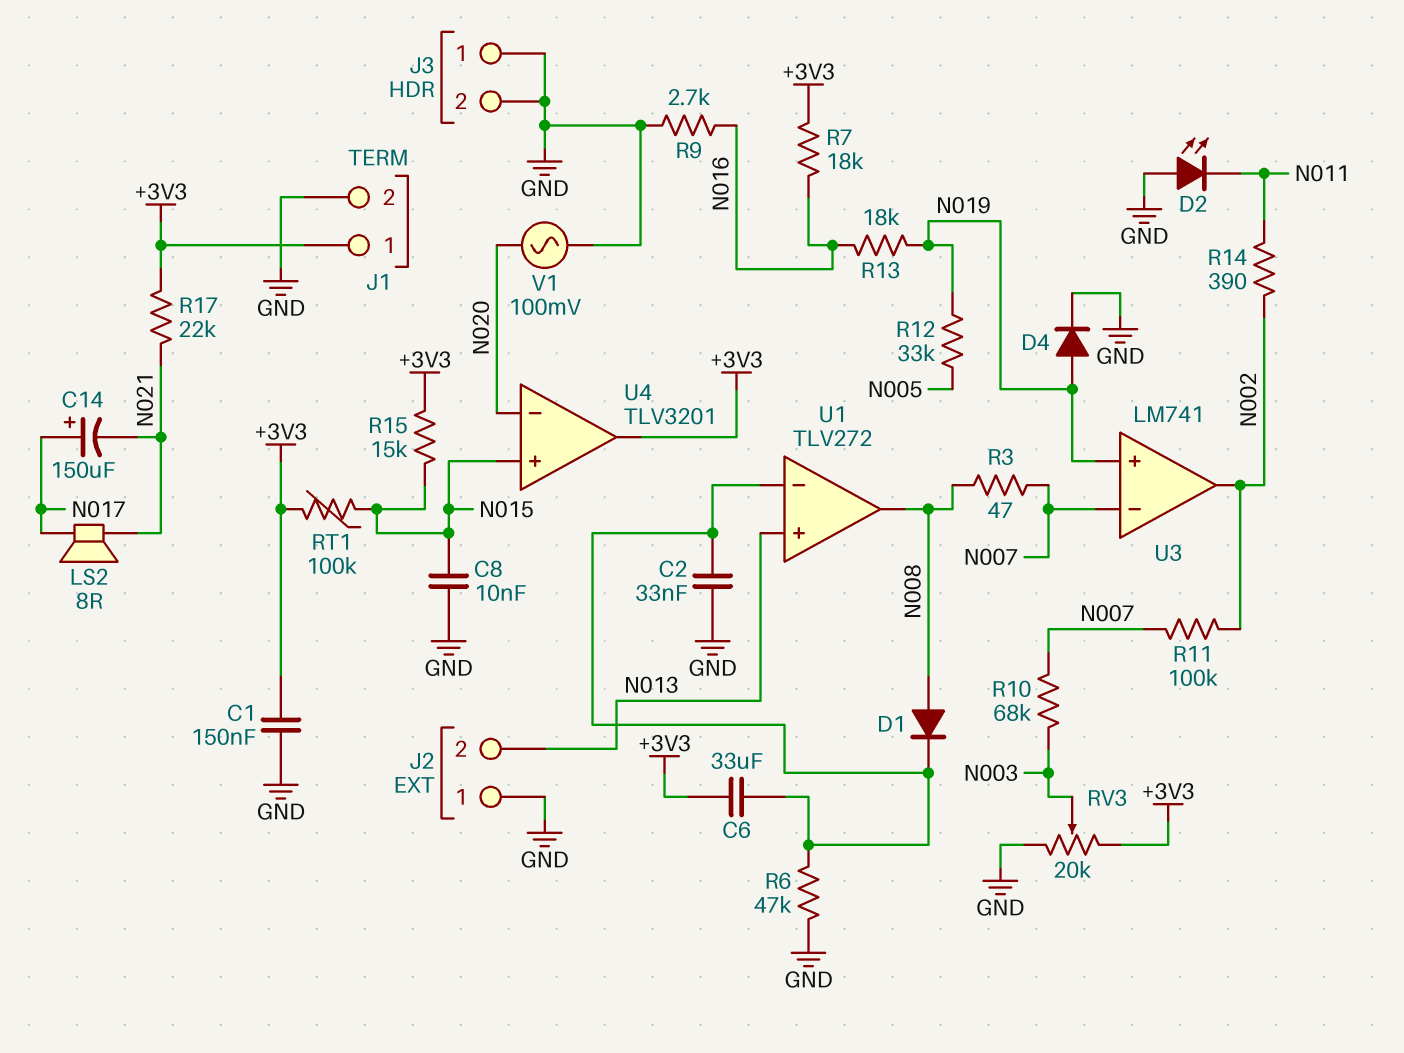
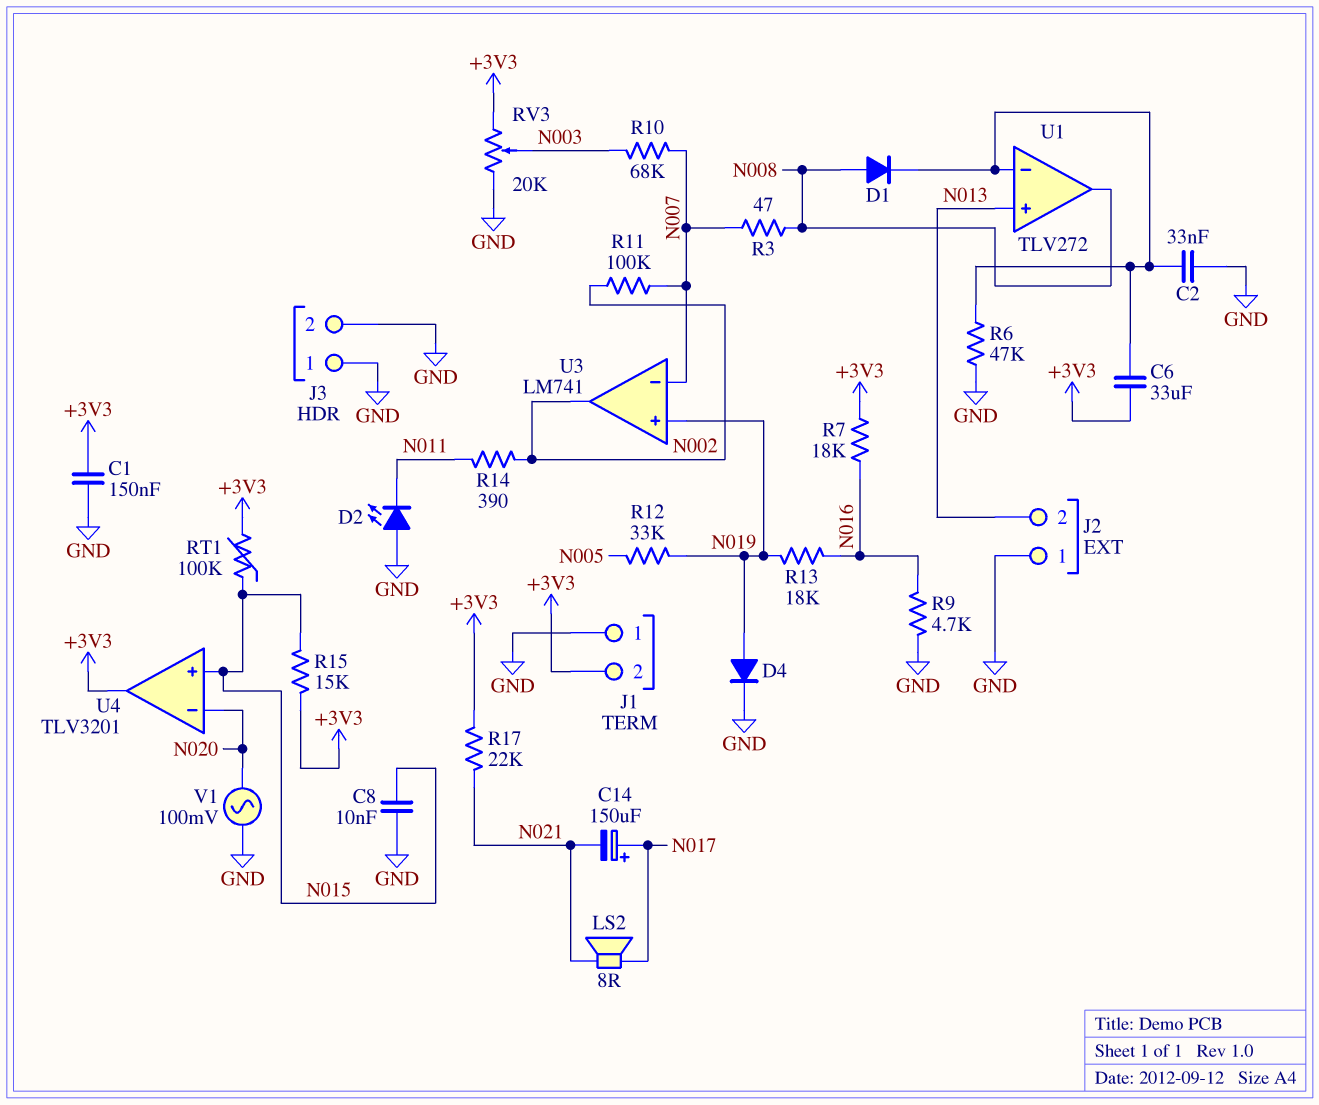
J1 pin 1: +3V3 -> GND
J1 pin 2: GND -> +3V3
R9: 2.7k (GND, N016) -> 4.7k (GND, N016)

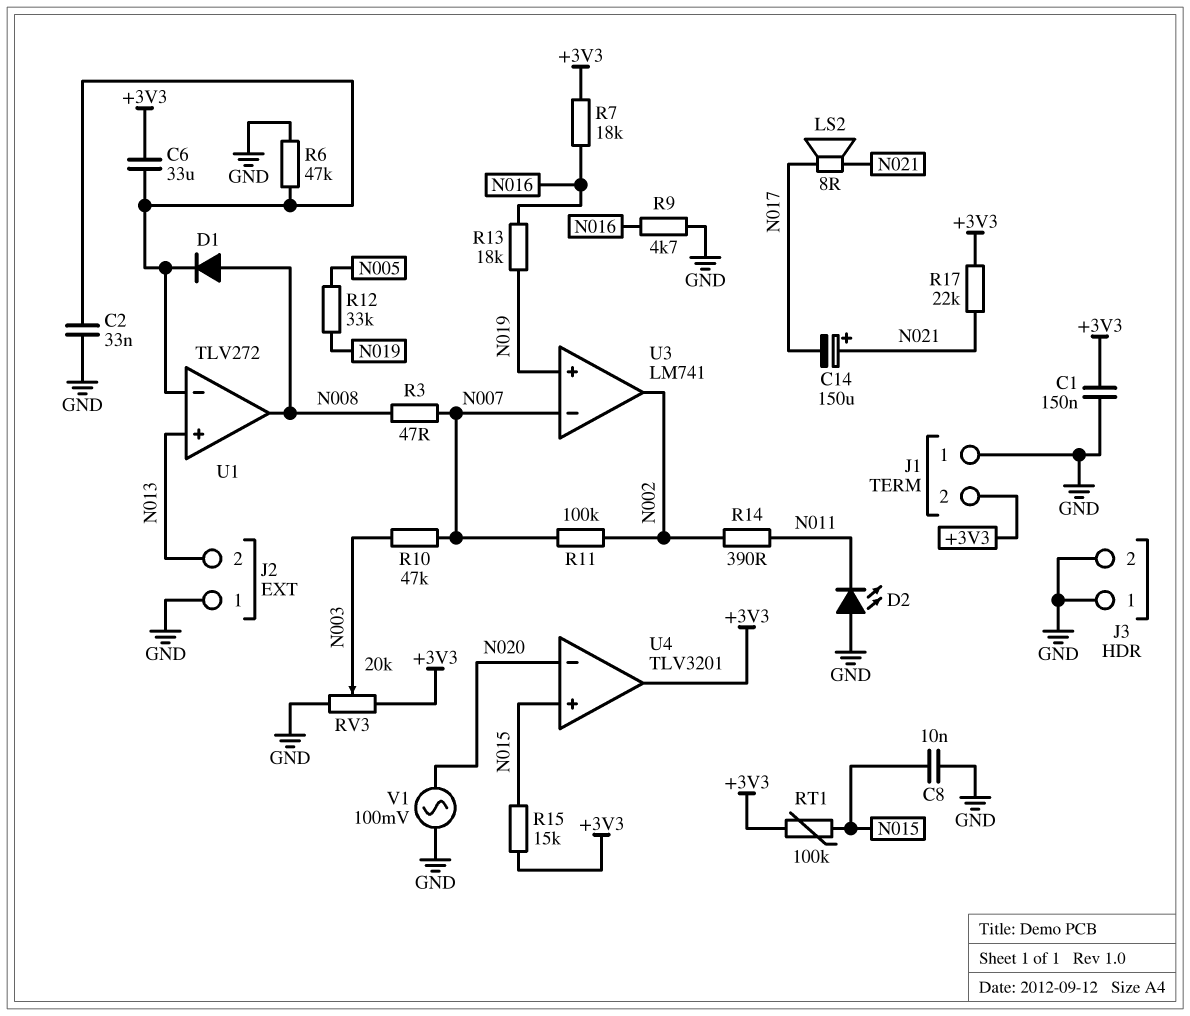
C14: 150uF (plus N017, minus N021) -> 150uF (plus N021, minus N017)
D4: diode (A N019, K GND) -> none
R10: 68k (N003, N007) -> 47k (N003, N007)

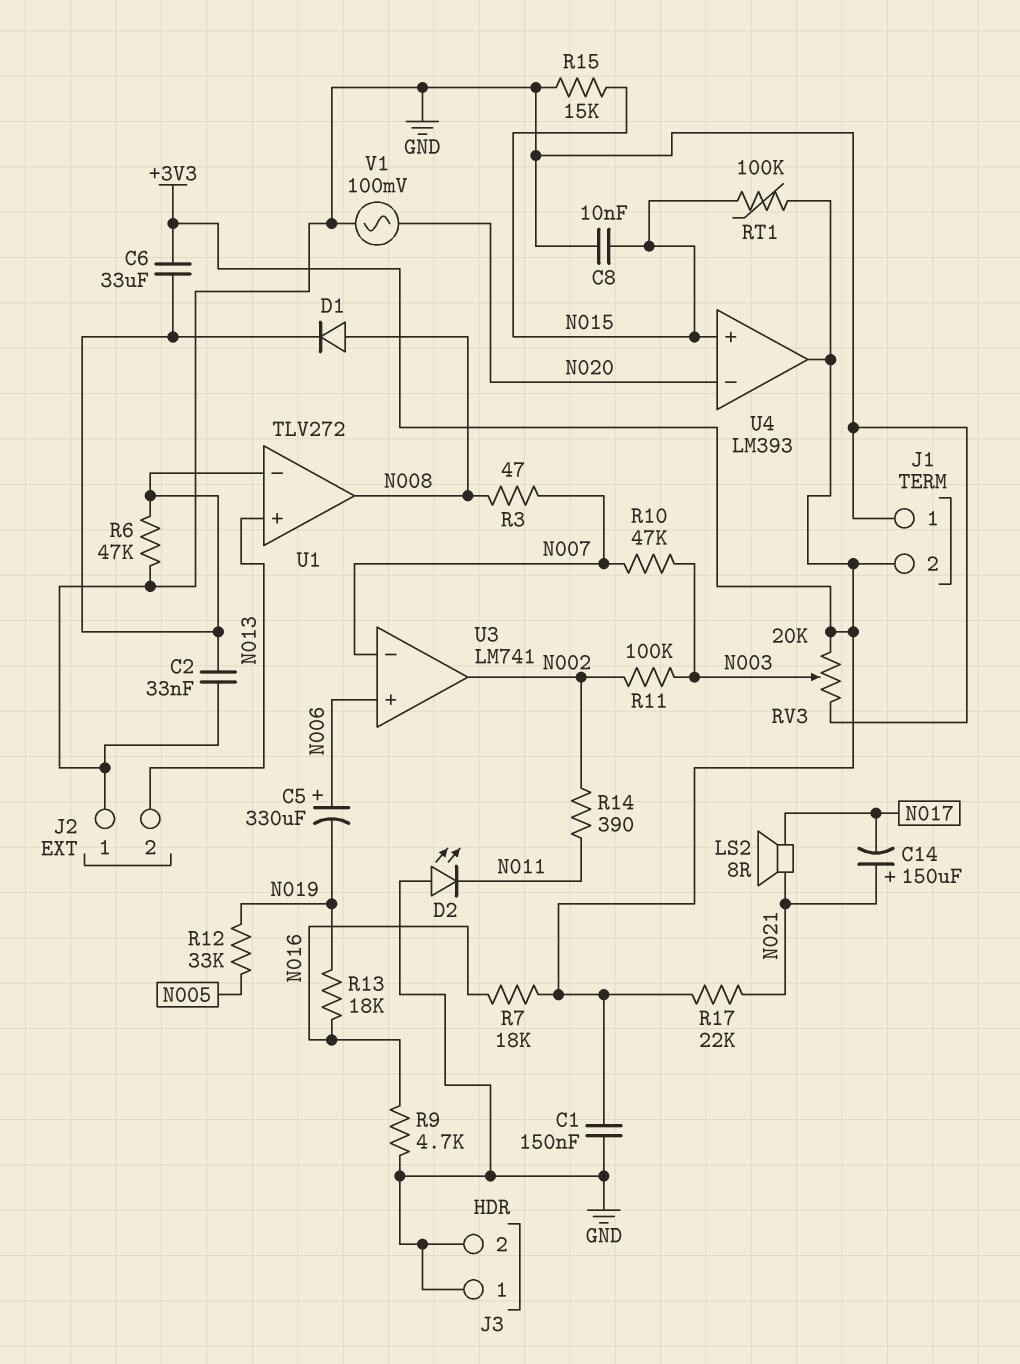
C5: none -> 330uF (plus N006, minus N019)
R11: 100k (N002, N007) -> 100k (N002, N003)
R15: 15k (+3V3, N015) -> 15k (GND, N015)
U3 pin in+: N019 -> N006
U4: TLV3201 -> LM393

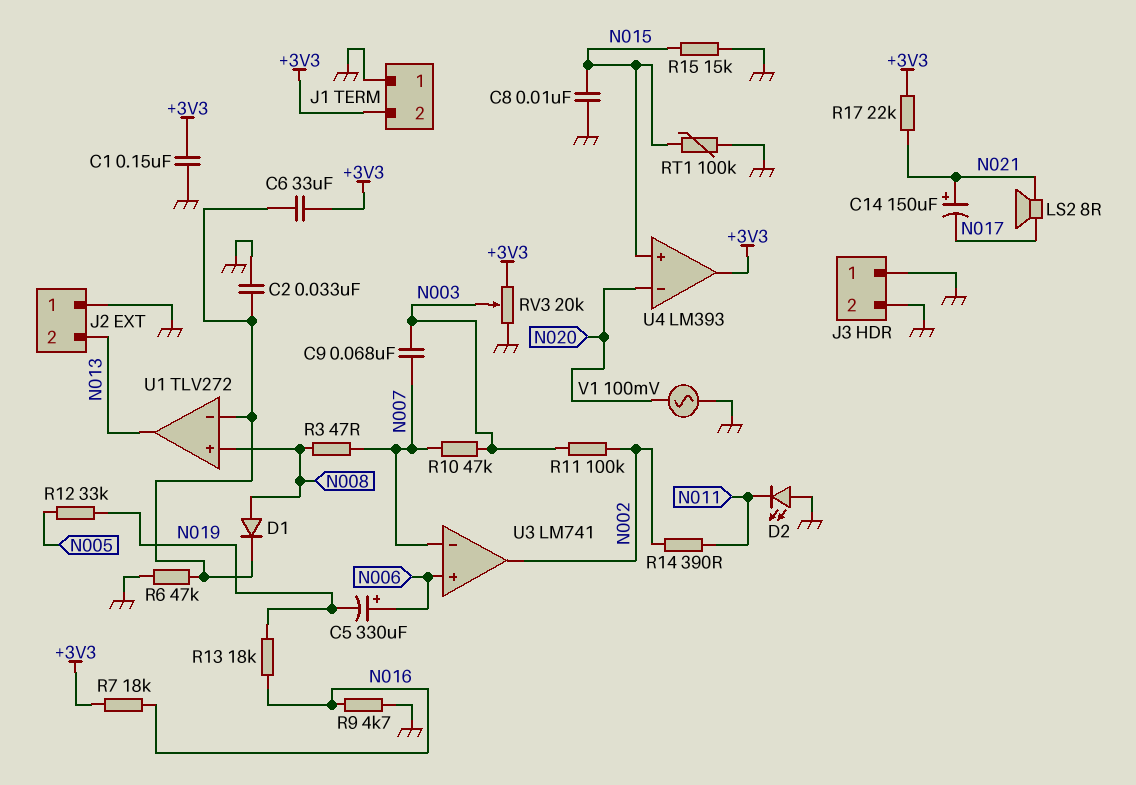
C9: none -> 68nF (N003, N007)
RT1: 100k (+3V3, N015) -> 100k (GND, N015)
U1 pin in+: N013 -> N008
U1 pin out: N008 -> N013

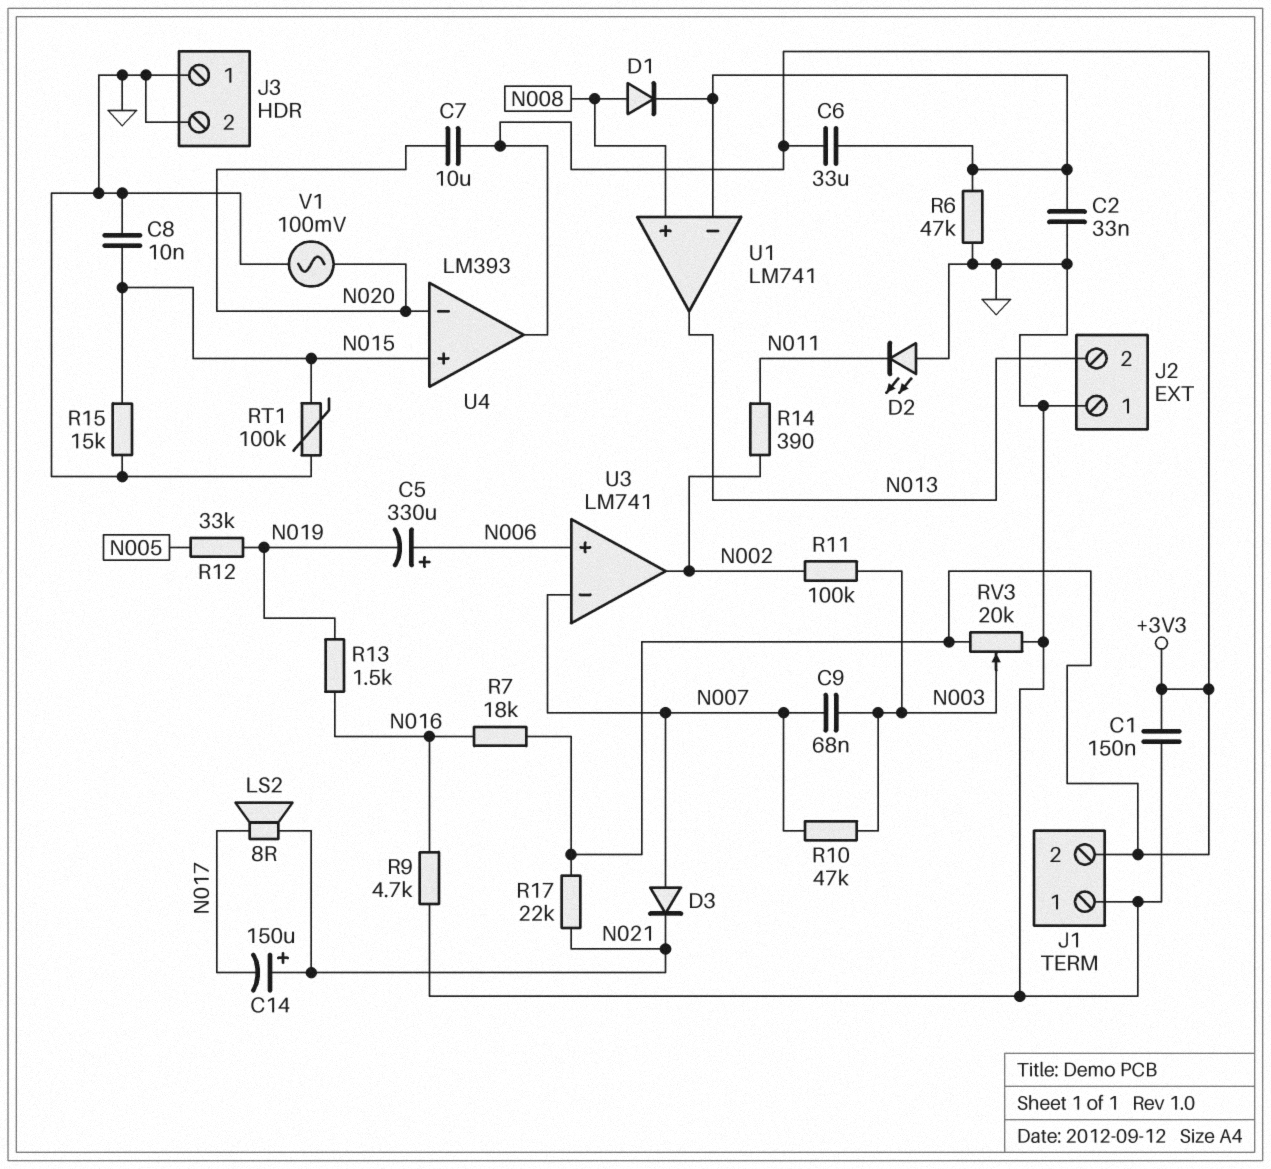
C7: none -> 10uF (+3V3, N020)
D3: none -> diode (A N007, K N021)
R3: 47 (N007, N008) -> none
R13: 18k (N016, N019) -> 1.5k (N016, N019)
U1: TLV272 -> LM741

